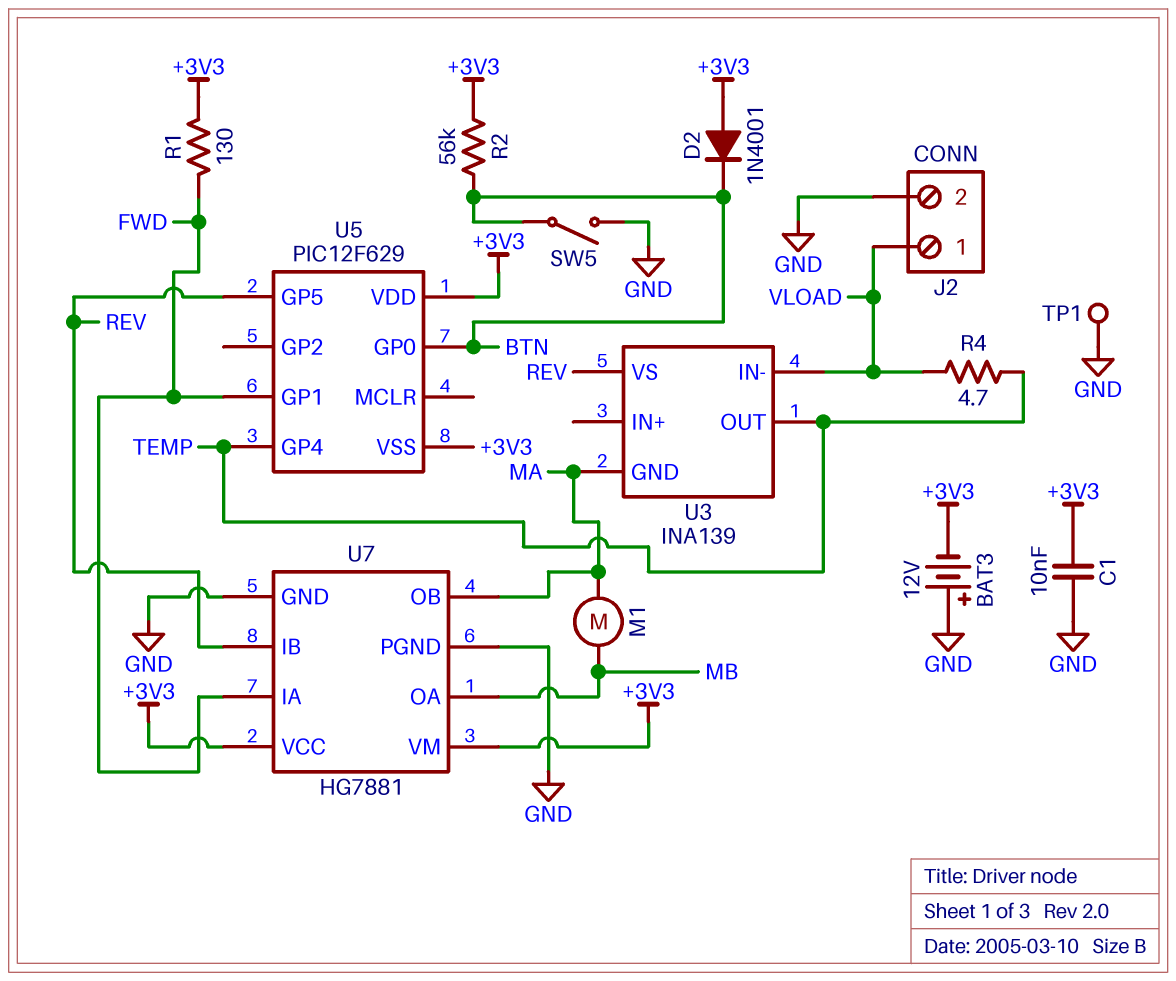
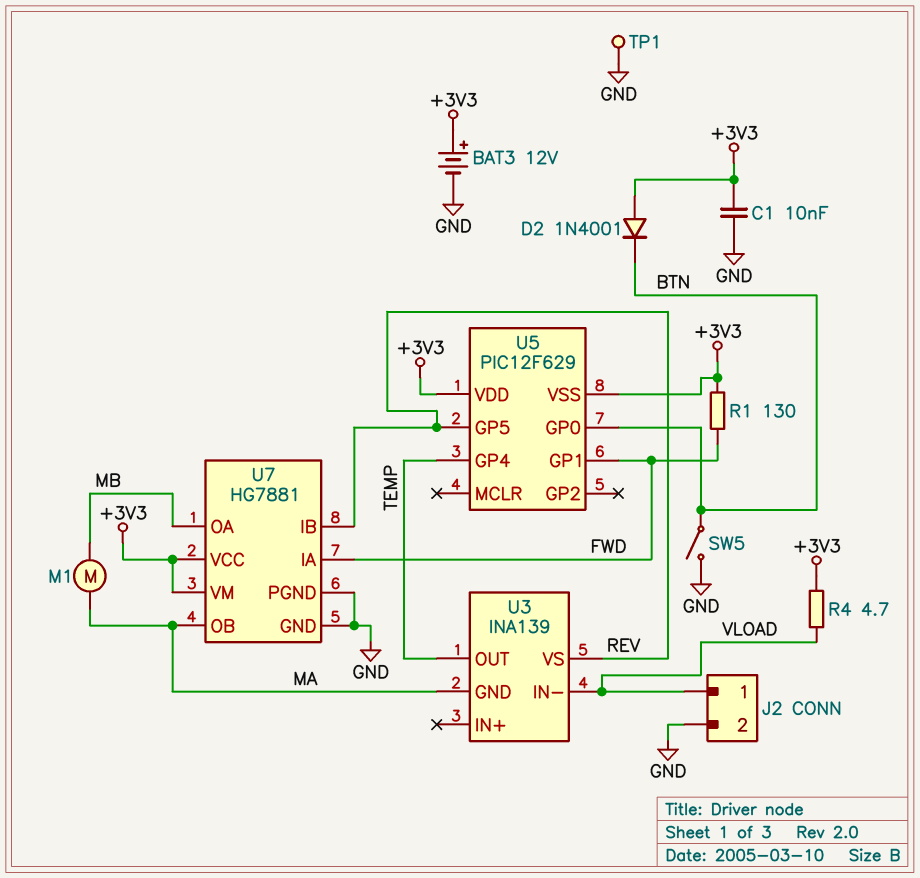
BAT3: 12V (plus GND, minus +3V3) -> 12V (plus +3V3, minus GND)
R2: 56k (+3V3, BTN) -> none
R4: 4.7 (TEMP, VLOAD) -> 4.7 (+3V3, VLOAD)

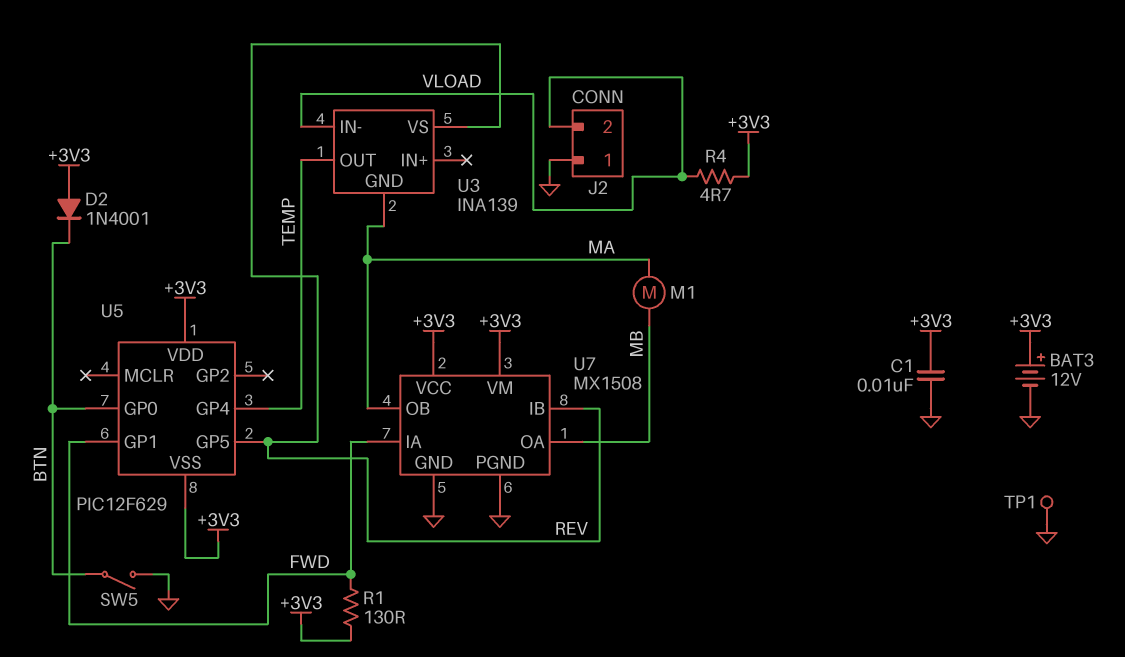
J2 pin 1: VLOAD -> GND
J2 pin 2: GND -> VLOAD
U7: HG7881 -> MX1508

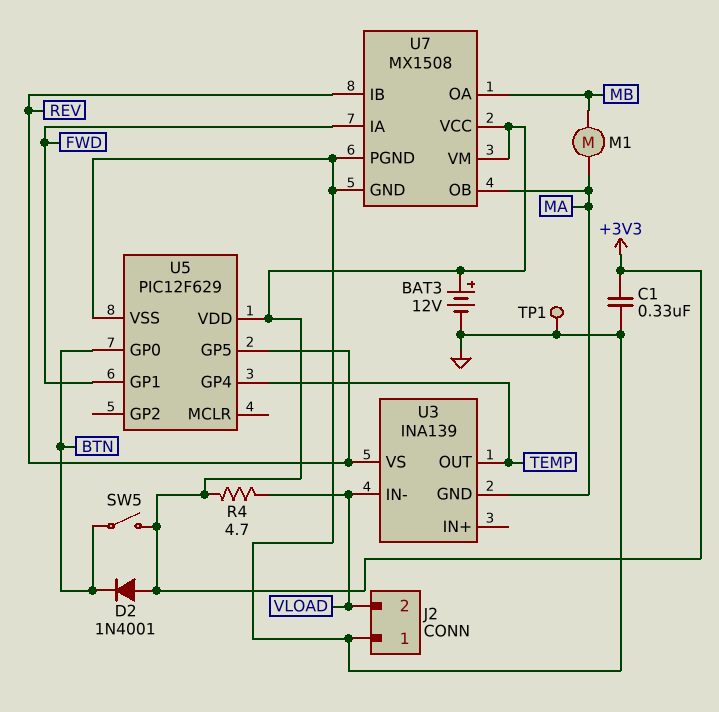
C1: 10nF (+3V3, GND) -> 330nF (+3V3, GND)
R1: 130 (+3V3, FWD) -> none
SW5: switch (BTN, GND) -> switch (+3V3, BTN)
U5 pin VSS: +3V3 -> GND

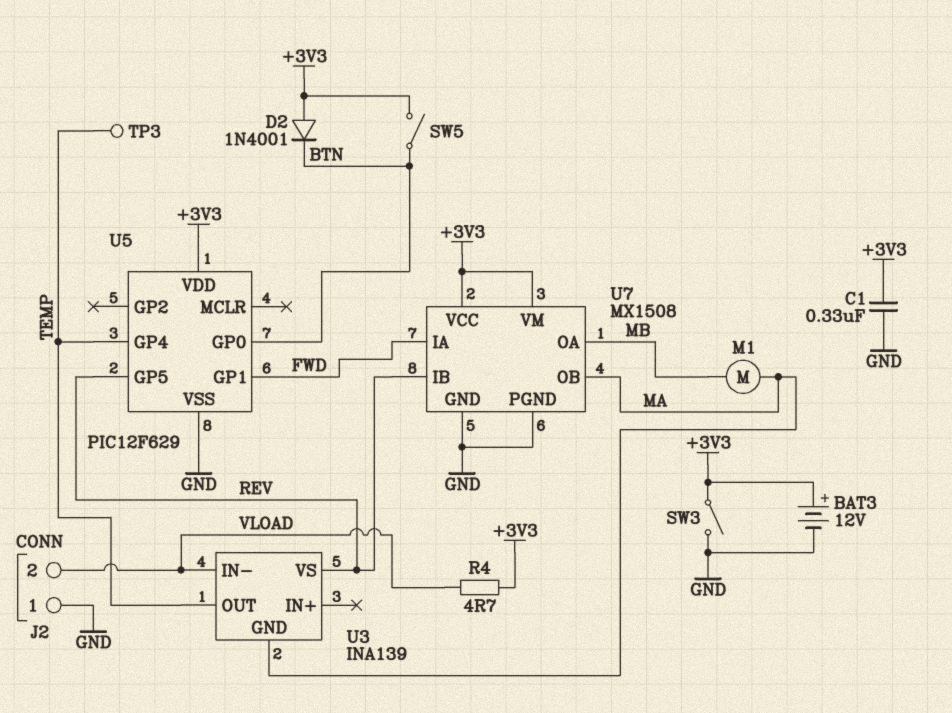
SW3: none -> switch (+3V3, GND)
TP1: test point (GND) -> none
TP3: none -> test point (TEMP)

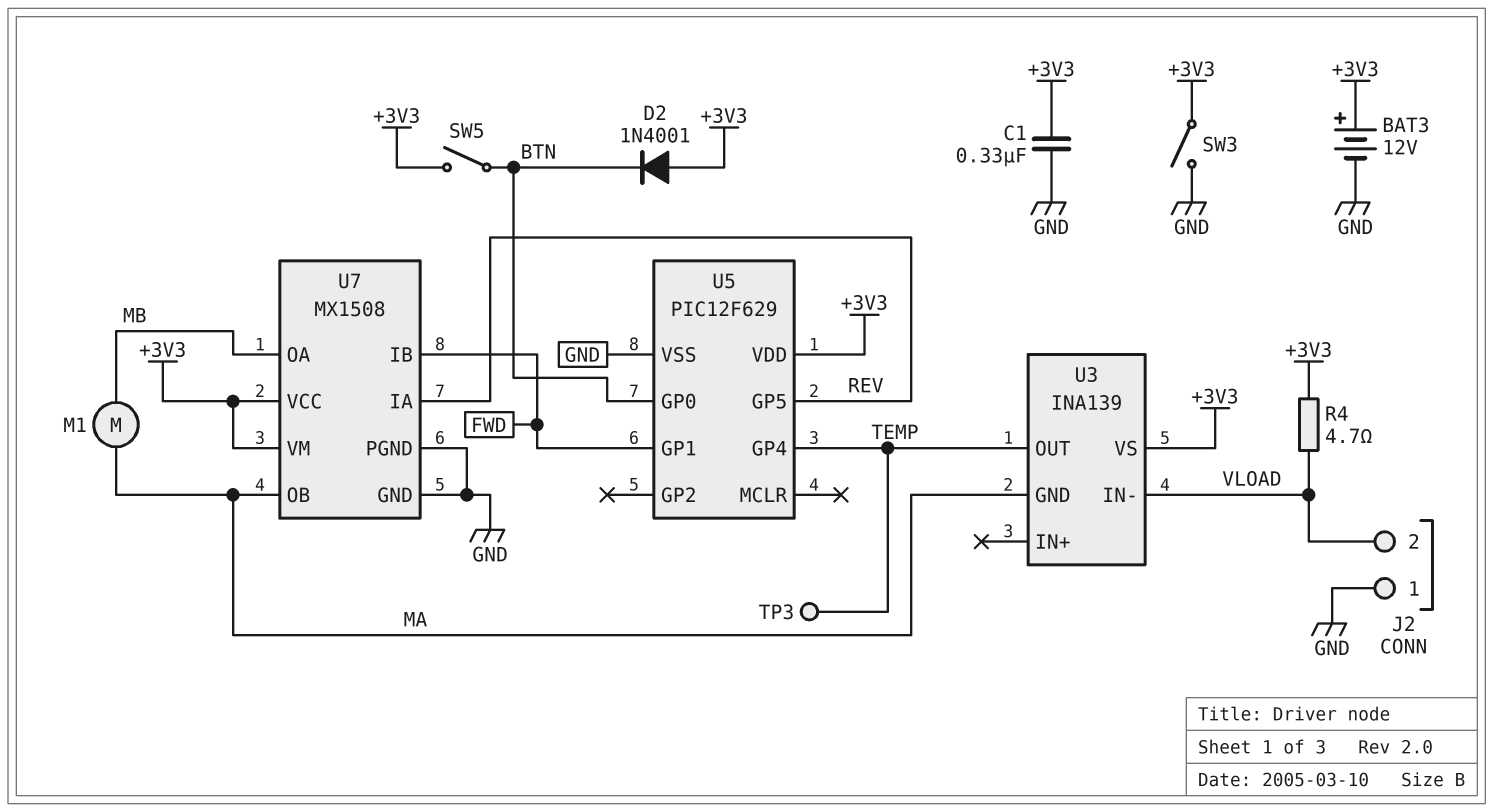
U3 pin VS: REV -> +3V3
U7 pin IA: FWD -> REV
U7 pin IB: REV -> FWD

